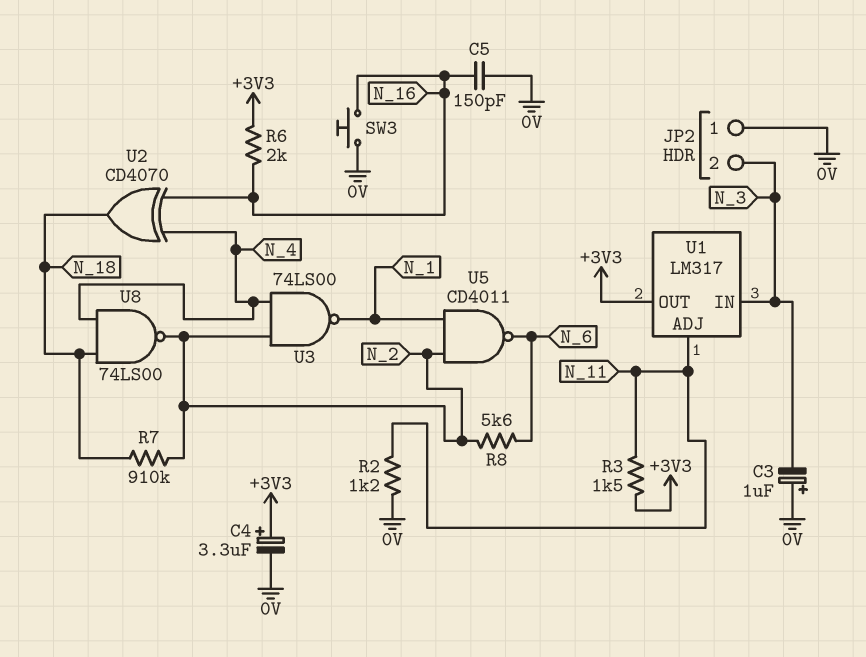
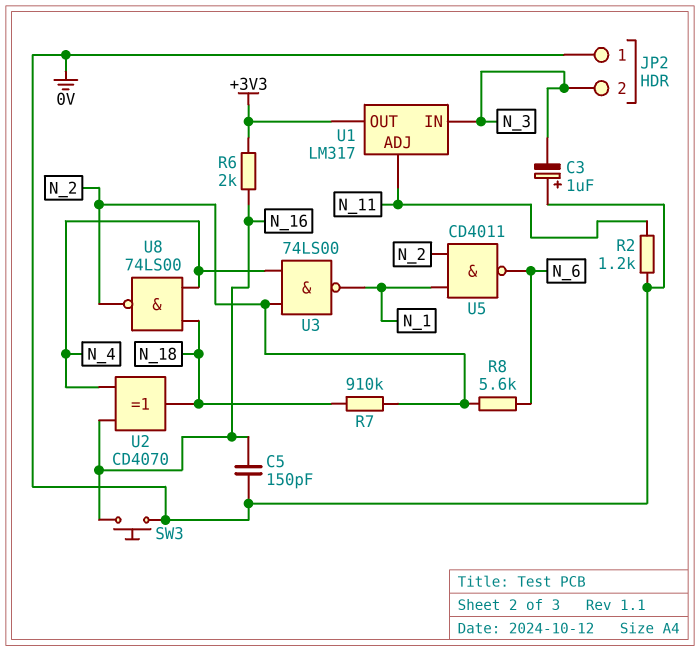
C4: 3.3uF (plus +3V3, minus 0V) -> none
R3: 1.5k (+3V3, N_11) -> none

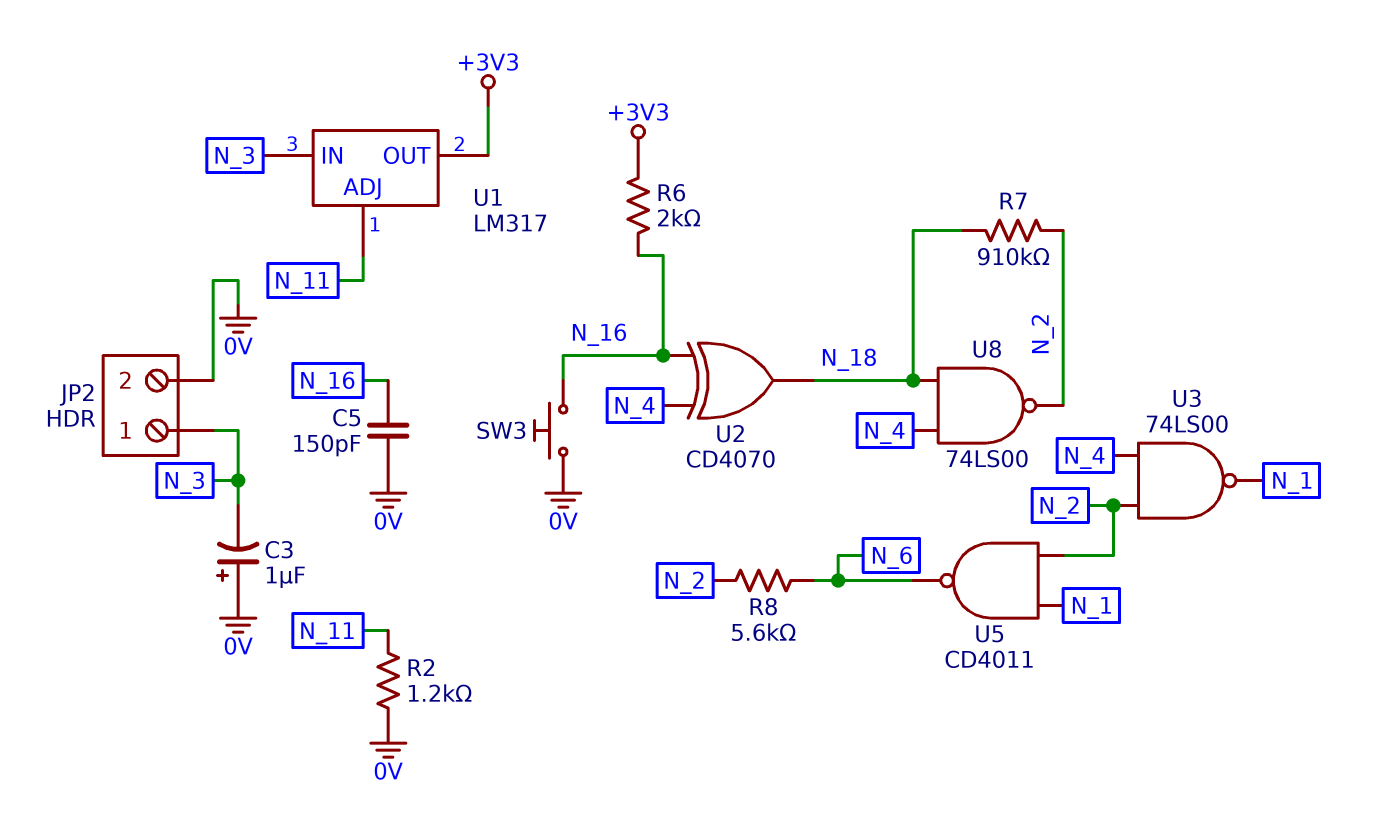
JP2 pin 1: 0V -> N_3
JP2 pin 2: N_3 -> 0V

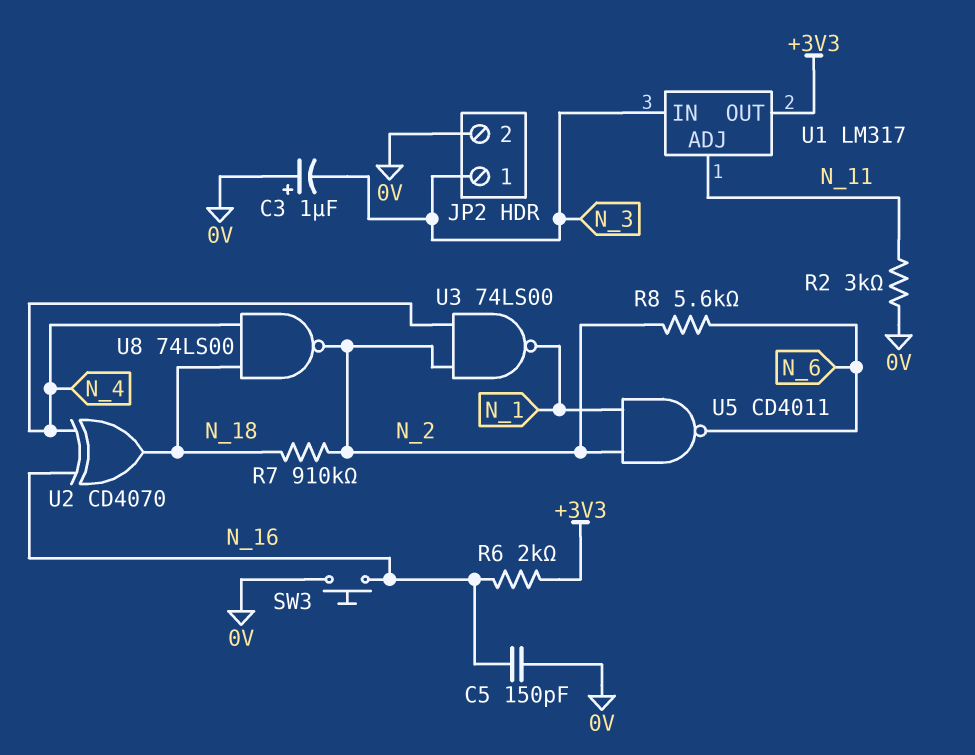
R2: 1.2k (0V, N_11) -> 3k (0V, N_11)

